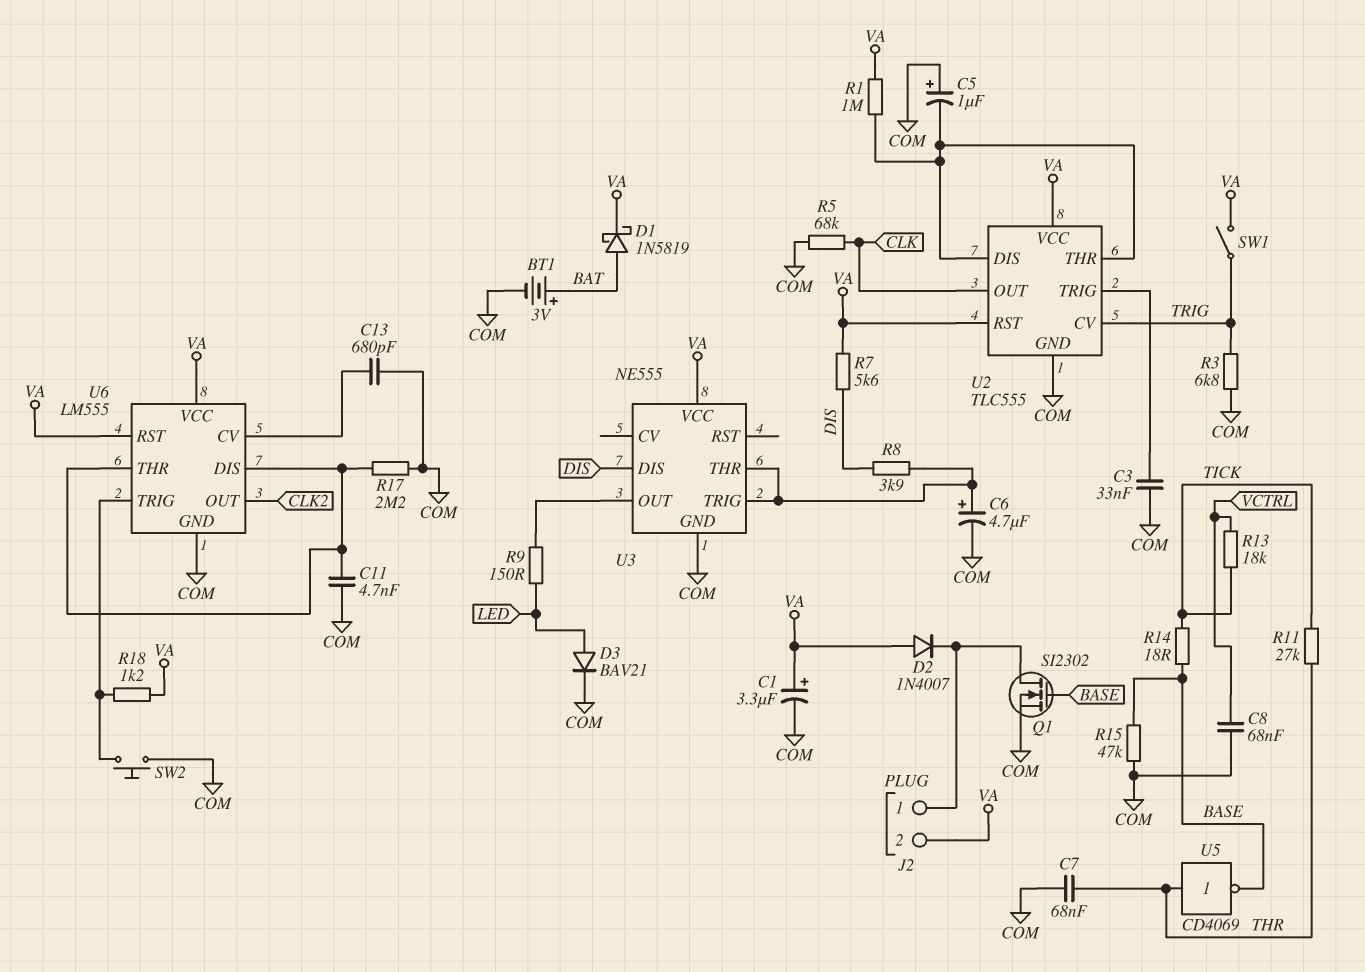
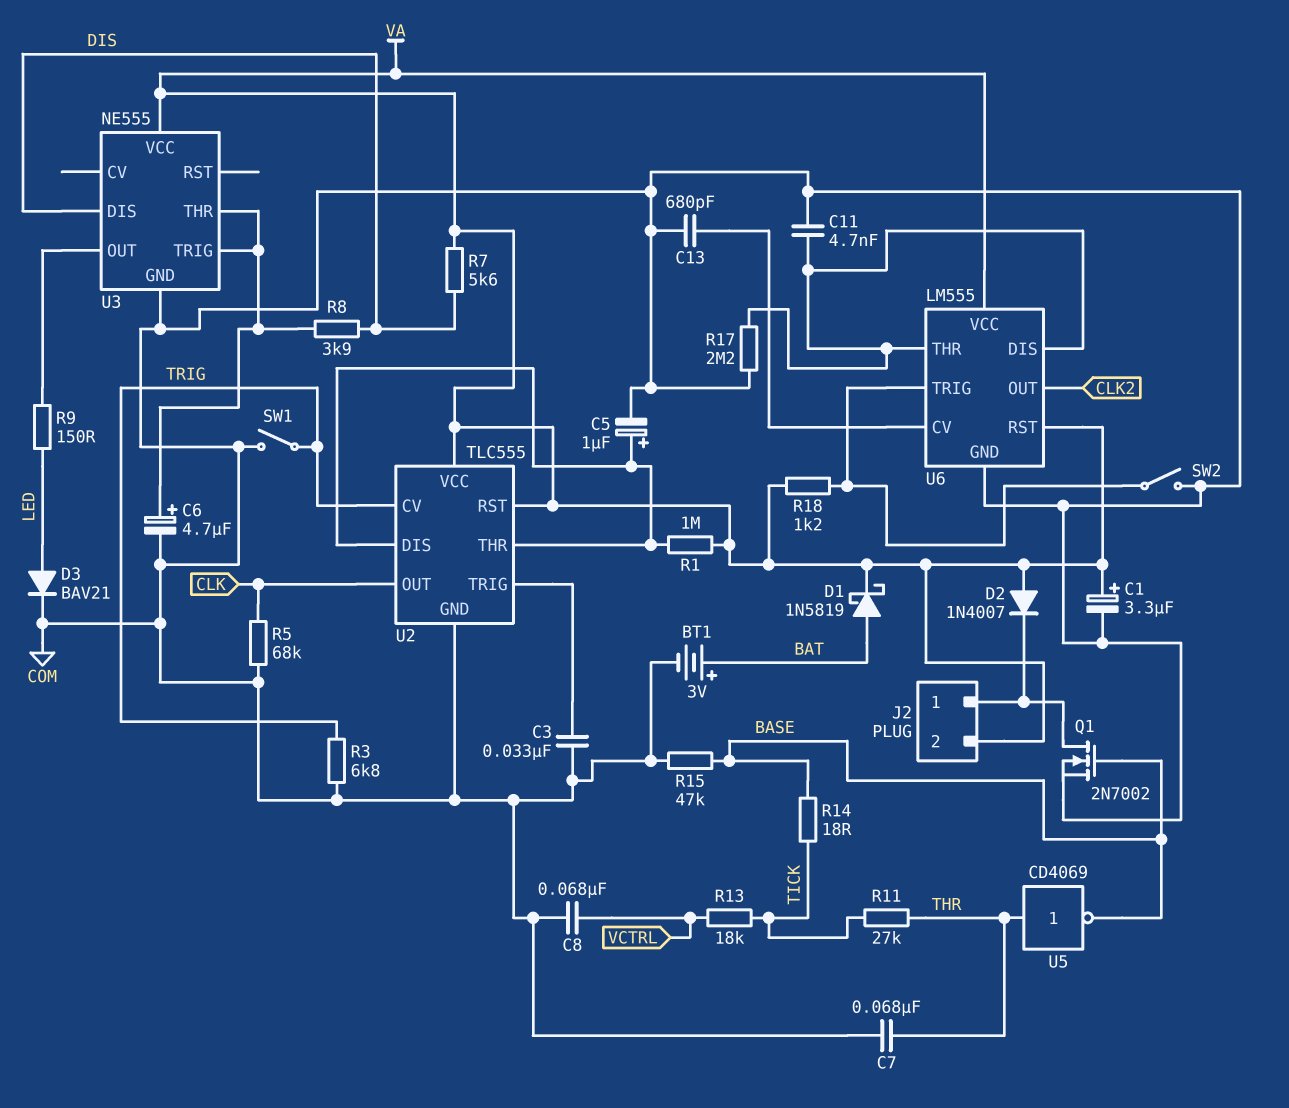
C5: 1uF (plus COM, minus U2/DIS) -> 1uF (plus U2/DIS, minus COM)
Q1: NMOS SI2302 (G BASE, D J2/1, S COM) -> NMOS 2N7002 (G BASE, D J2/1, S COM)
SW1: switch (TRIG, VA) -> switch (COM, TRIG)
SW2: button (COM, U6/TRIG) -> switch (COM, U6/TRIG)

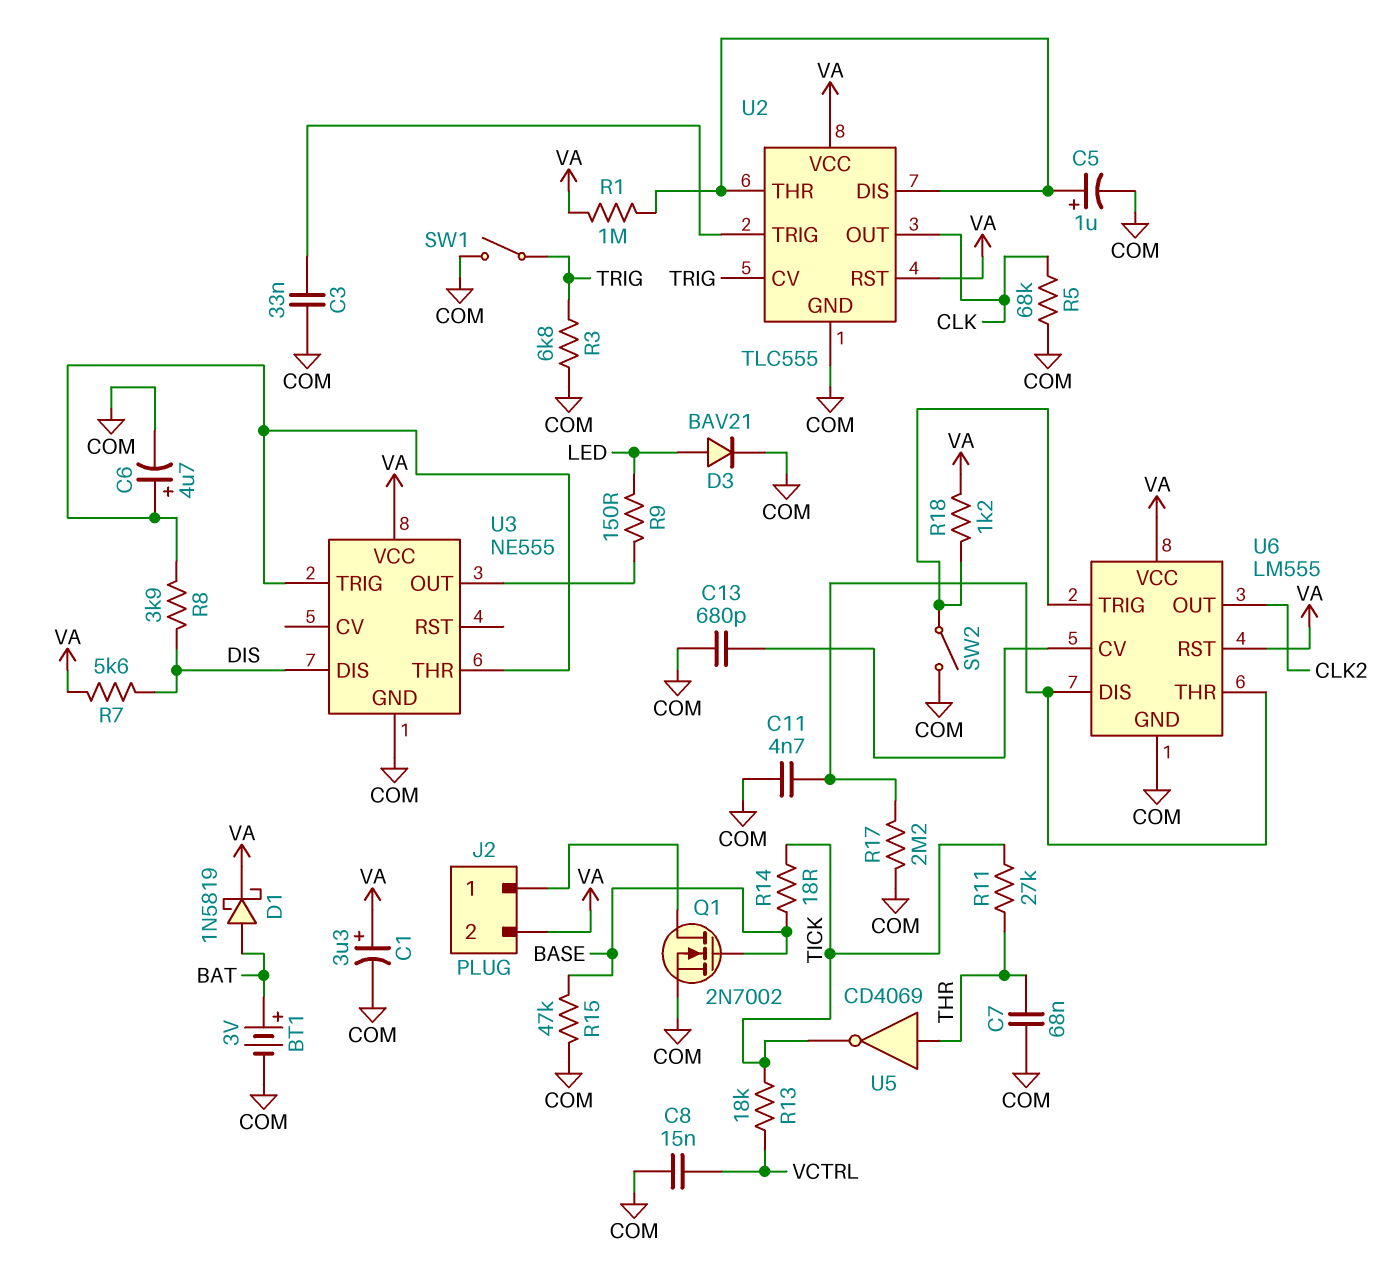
C8: 68nF (COM, VCTRL) -> 15nF (COM, VCTRL)
D2: diode 1N4007 (A VA, K J2/1) -> none
U5: NOT CD4069 (in THR, out BASE) -> NOT CD4069 (in THR, out TICK)

